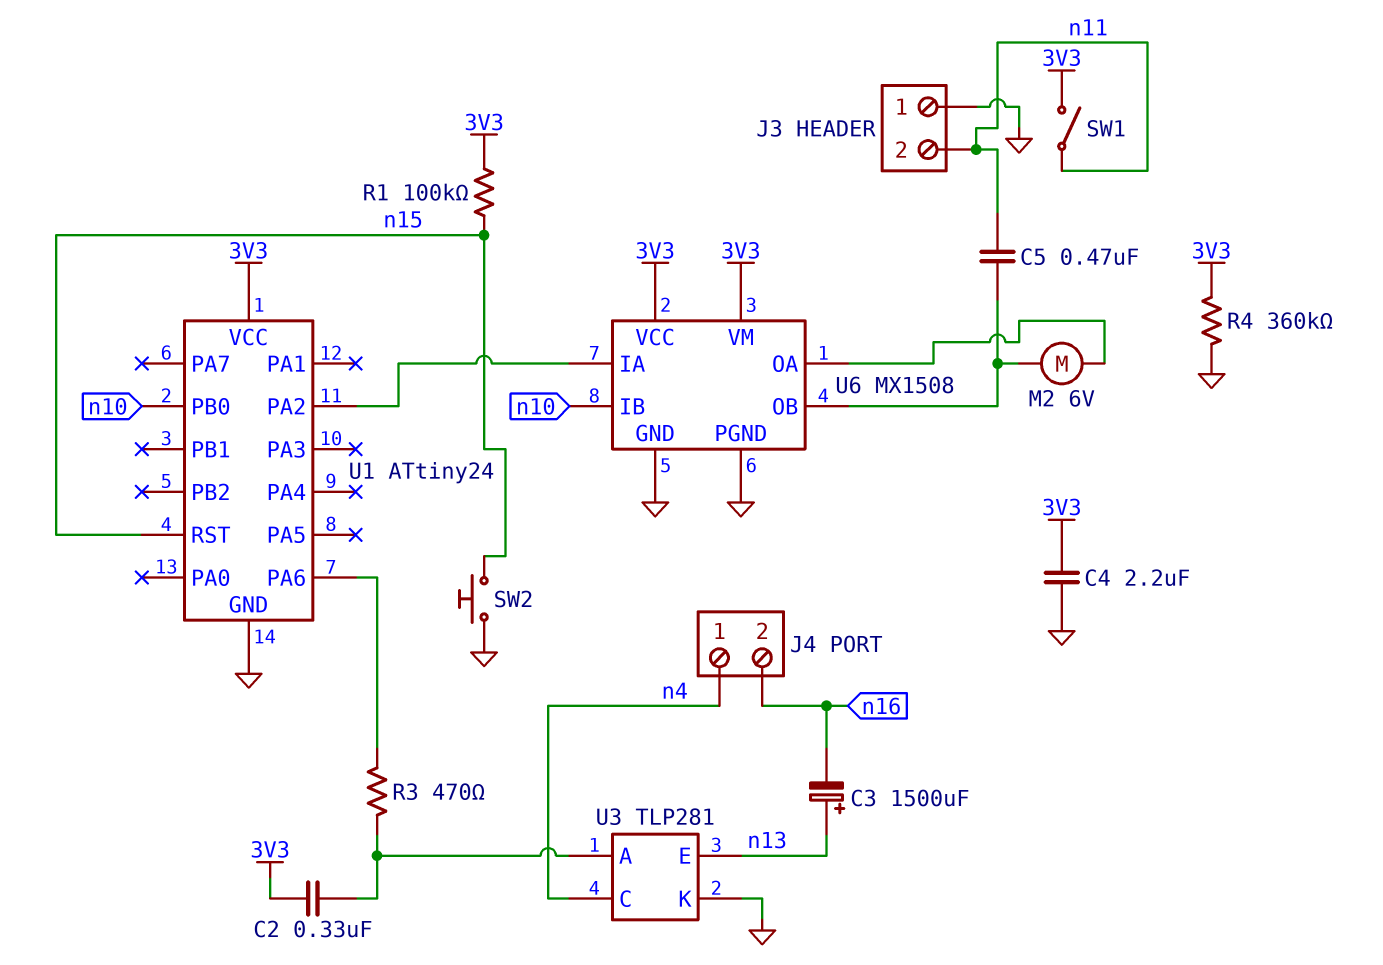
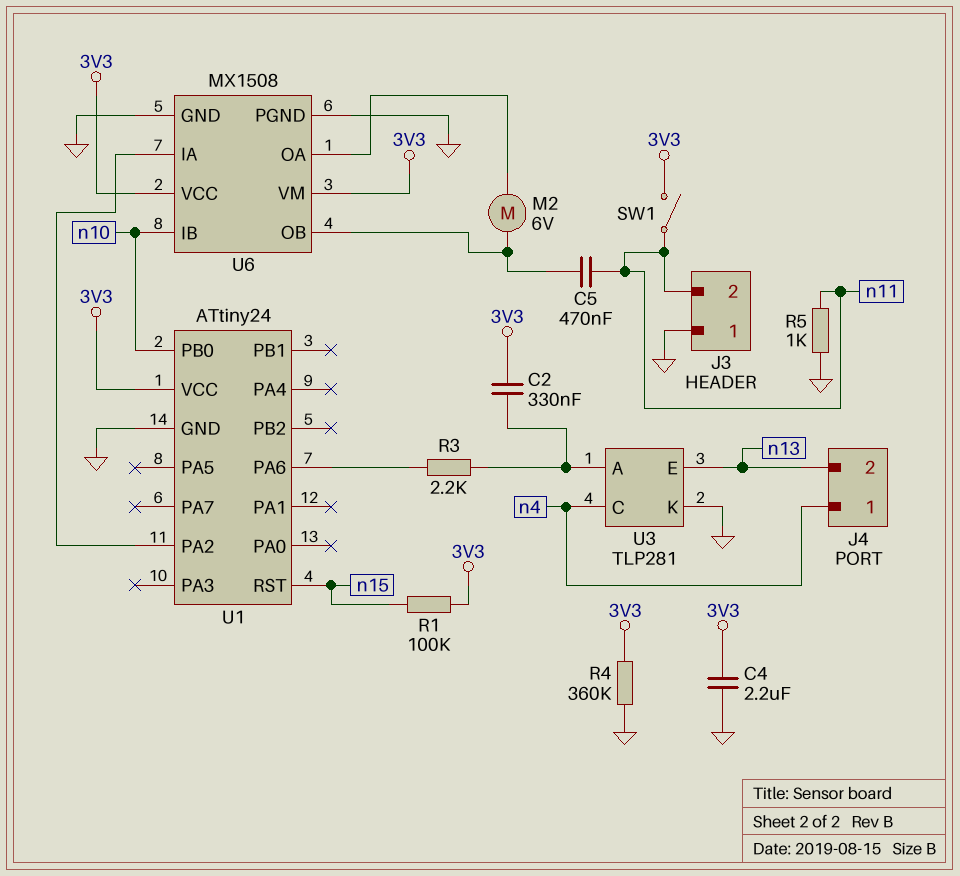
C3: 1500uF (plus n13, minus n16) -> none
J4 pin 2: n16 -> n13
R3: 470 (U1/PA6, U3/A) -> 2.2k (U1/PA6, U3/A)
R5: none -> 1k (GND, n11)
SW2: button (GND, n15) -> none

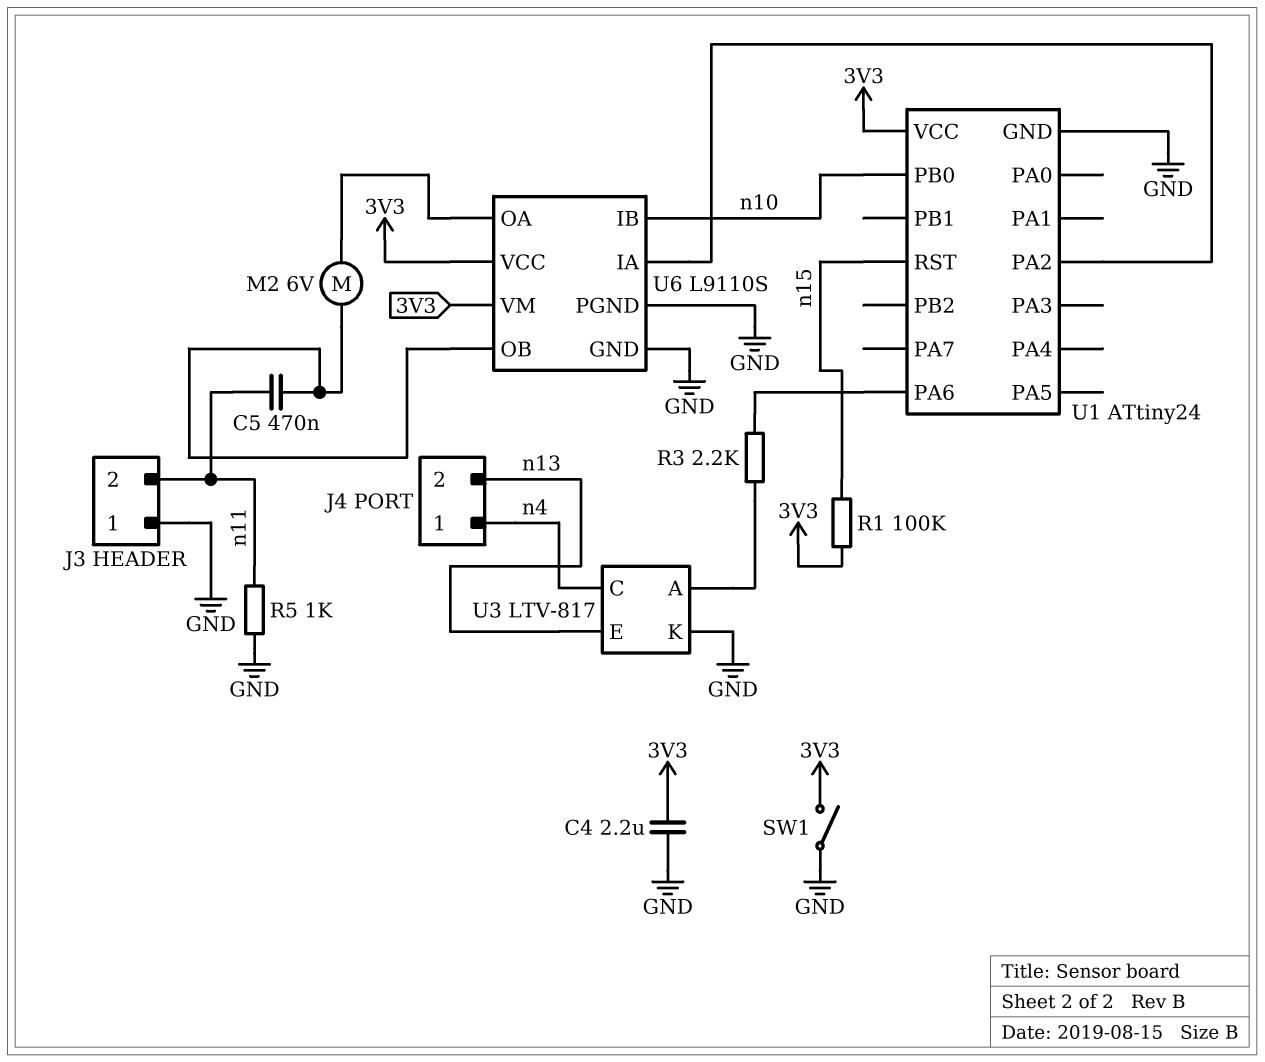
C2: 330nF (3V3, U3/A) -> none
R4: 360k (3V3, GND) -> none
SW1: switch (3V3, n11) -> switch (3V3, GND)
U3: TLP281 -> LTV-817
U6: MX1508 -> L9110S

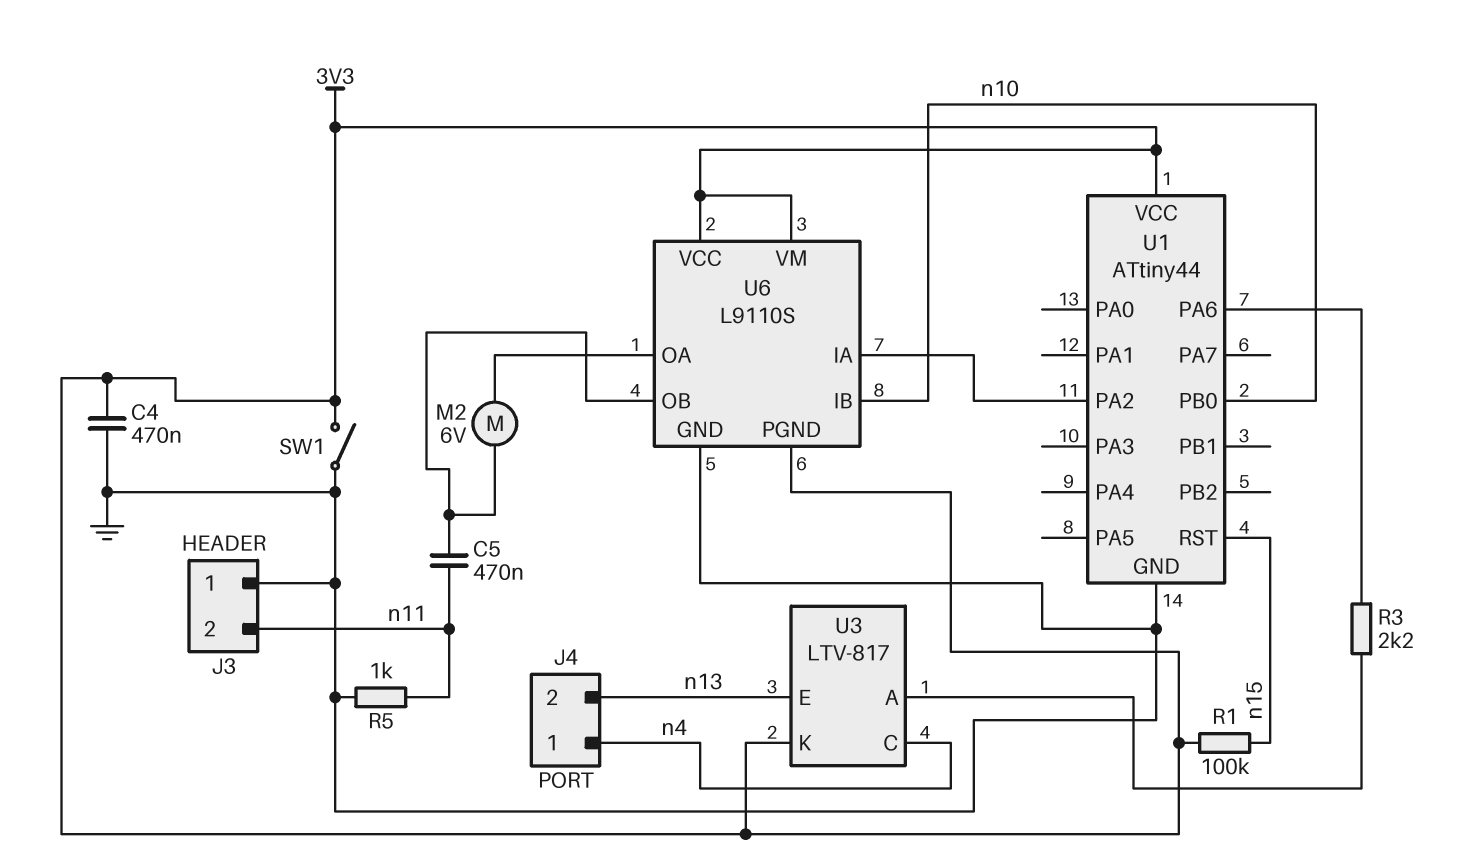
C4: 2.2uF (3V3, GND) -> 470nF (3V3, GND)
U1: ATtiny24 -> ATtiny44
U3 pin K: GND -> 3V3
U6 pin PGND: GND -> 3V3

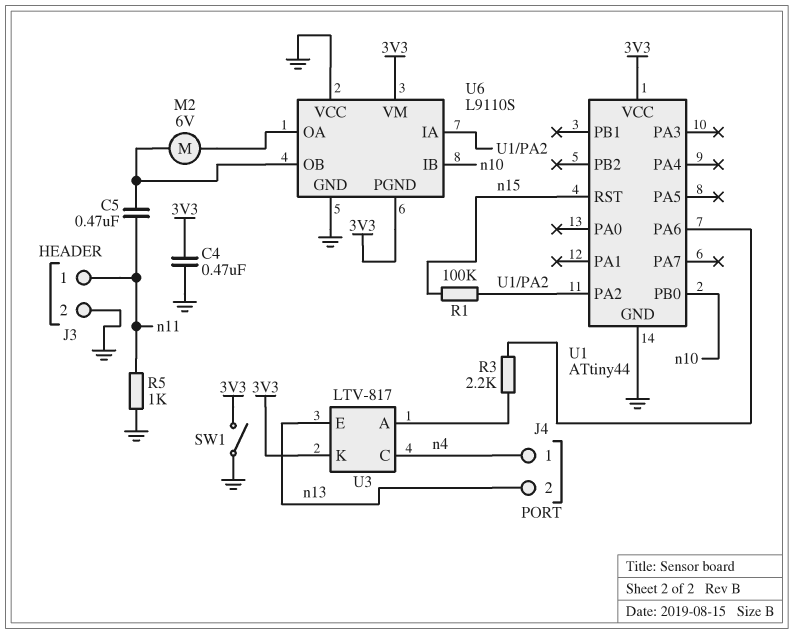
J3 pin 1: GND -> n11
J3 pin 2: n11 -> GND
R1: 100k (3V3, n15) -> 100k (U1/PA2, n15)
U6 pin VCC: 3V3 -> GND

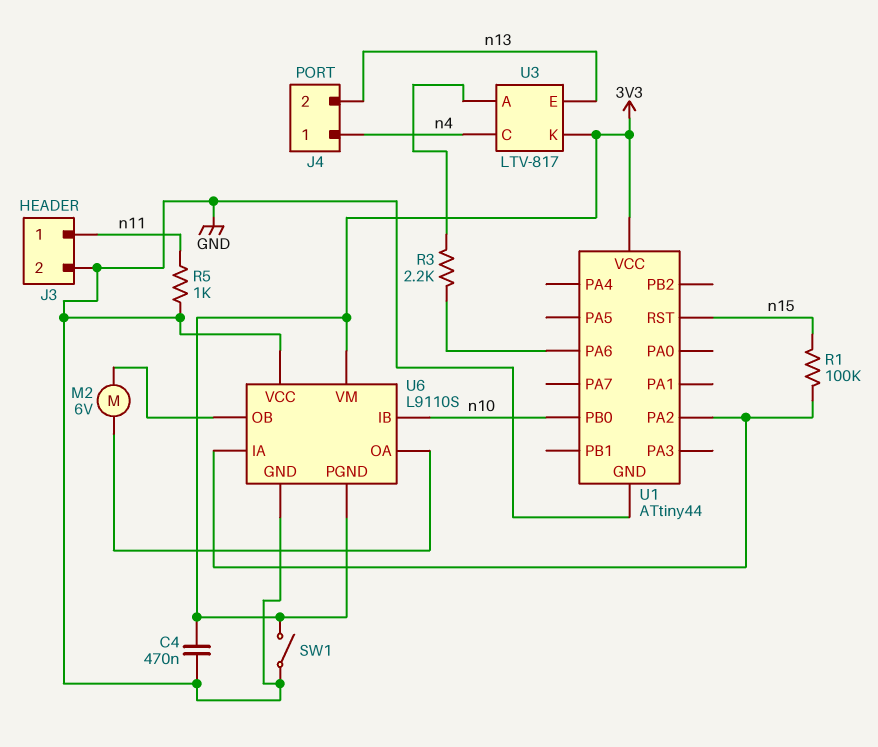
C5: 470nF (U6/OB, n11) -> none

